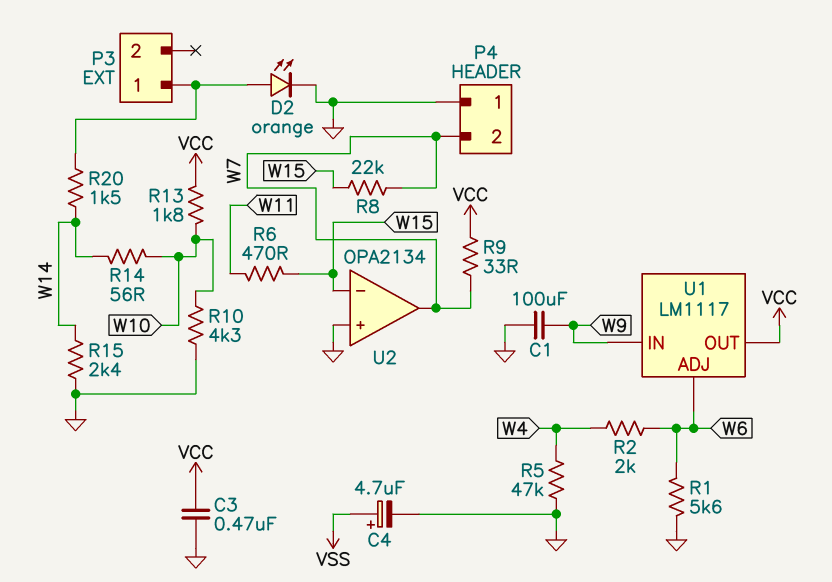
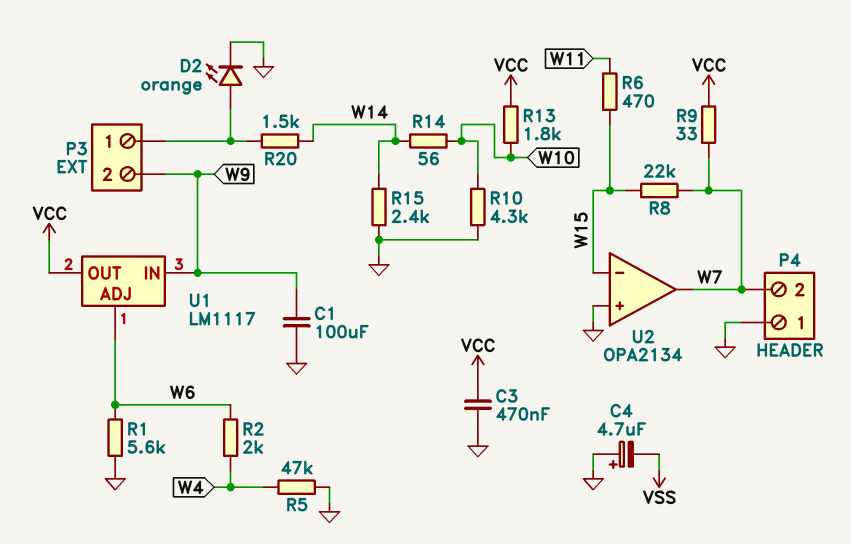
C4: 4.7uF (plus VSS, minus GND) -> 4.7uF (plus GND, minus VSS)
P3 pin 2: none -> W9

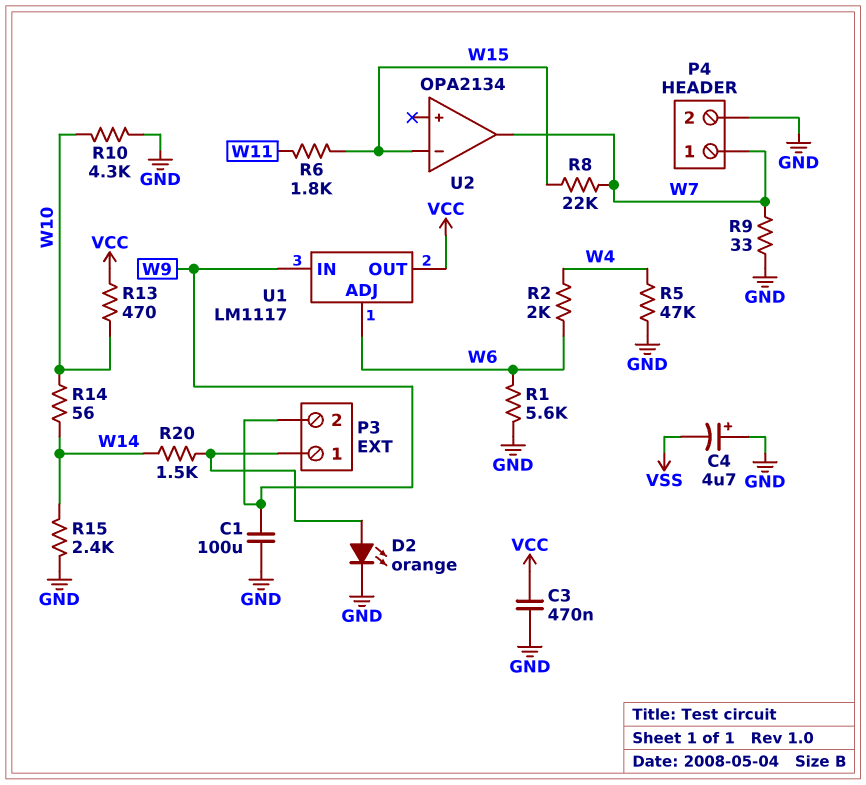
P4 pin 1: GND -> W7
P4 pin 2: W7 -> GND
R6: 470 (W11, W15) -> 1.8k (W11, W15)
R9: 33 (VCC, W7) -> 33 (GND, W7)
R13: 1.8k (VCC, W10) -> 470 (VCC, W10)
U2 pin in+: GND -> none

